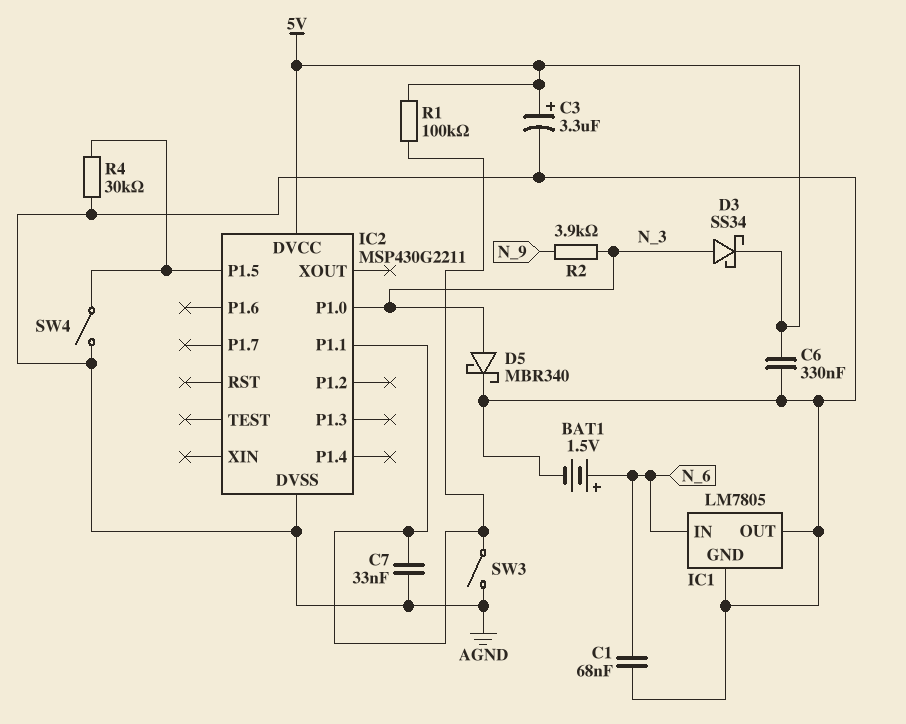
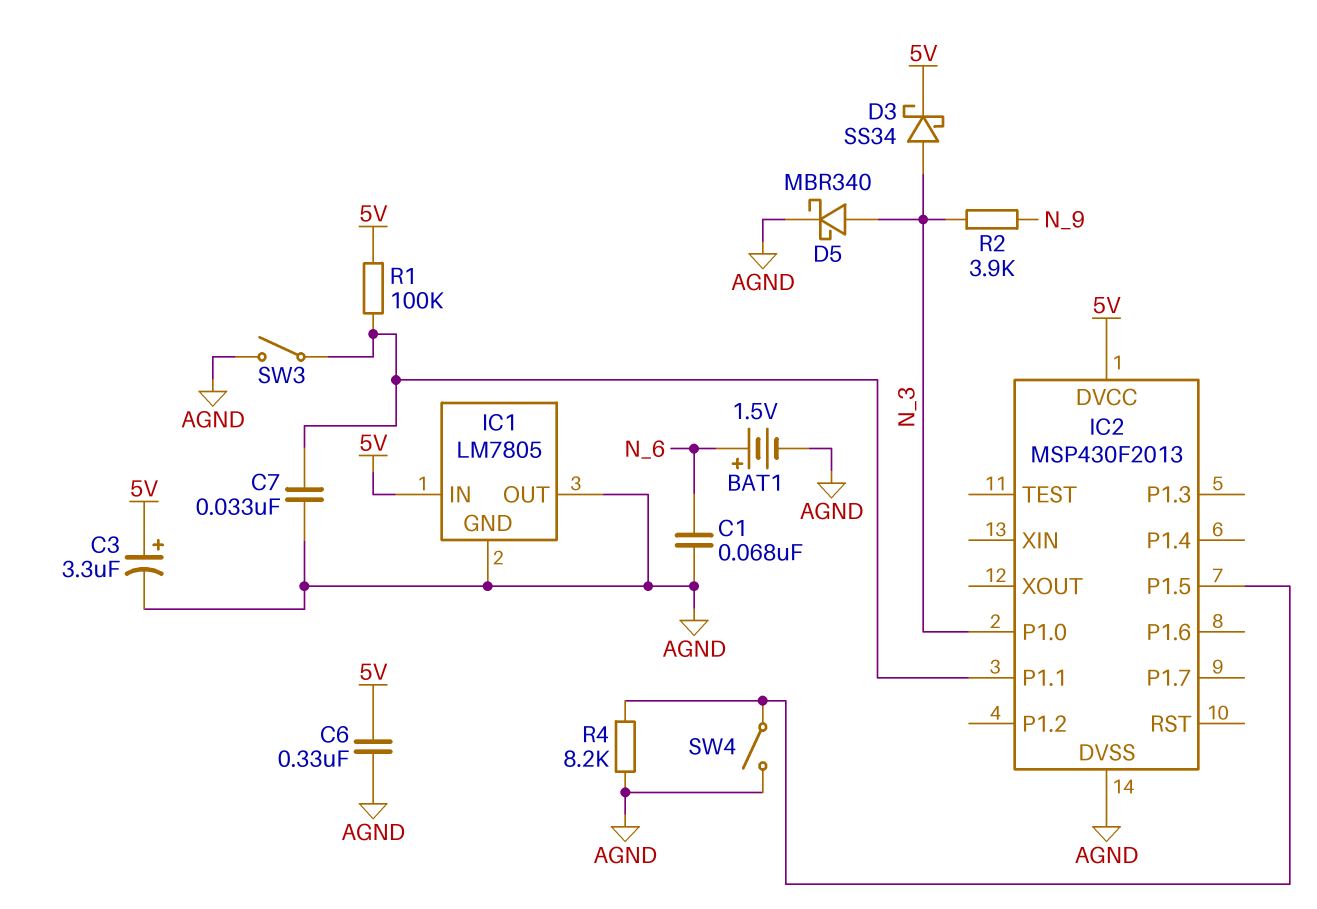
IC1 pin IN: N_6 -> 5V
IC2: MSP430G2211 -> MSP430F2013
R4: 30k (AGND, IC2/P1.5) -> 8.2k (AGND, IC2/P1.5)

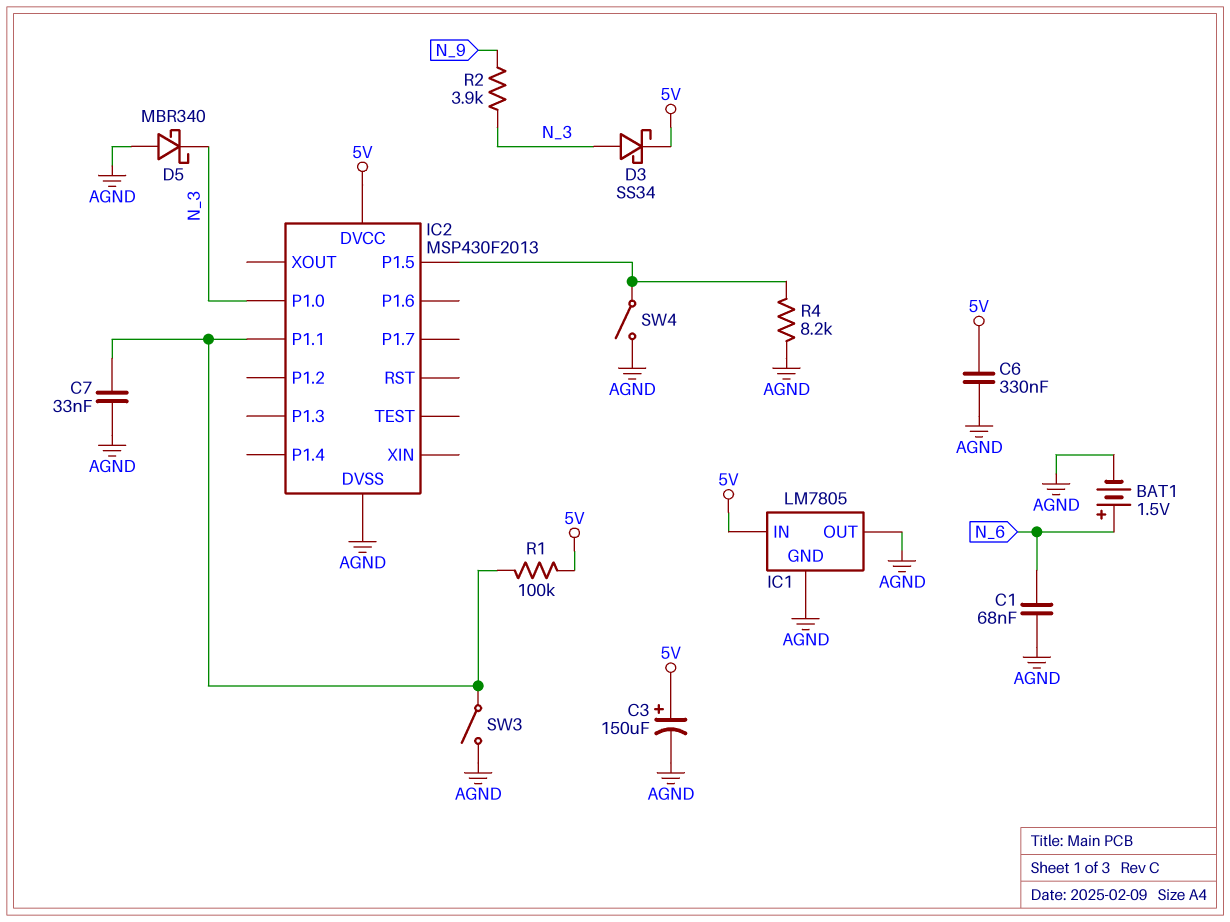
C3: 3.3uF (plus 5V, minus AGND) -> 150uF (plus 5V, minus AGND)
D5: schottky MBR340 (A N_3, K AGND) -> schottky MBR340 (A AGND, K N_3)

